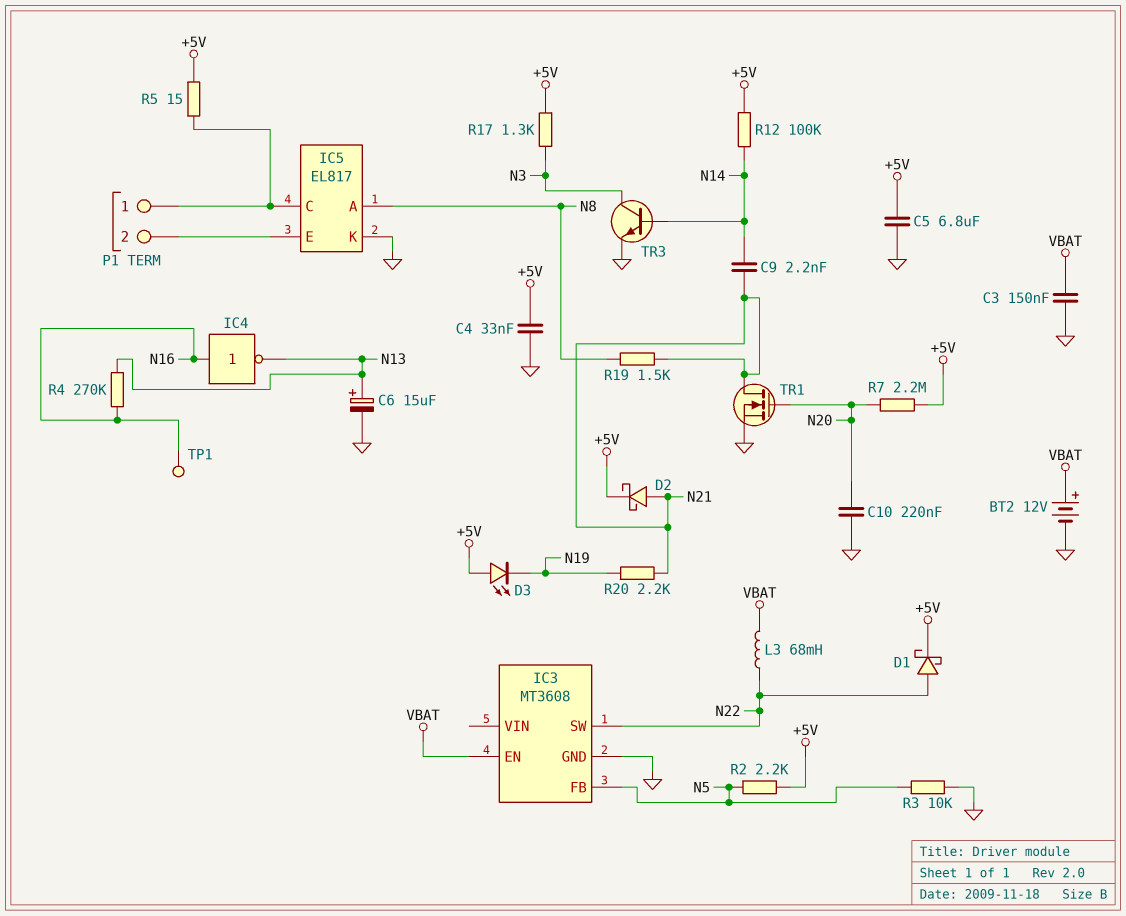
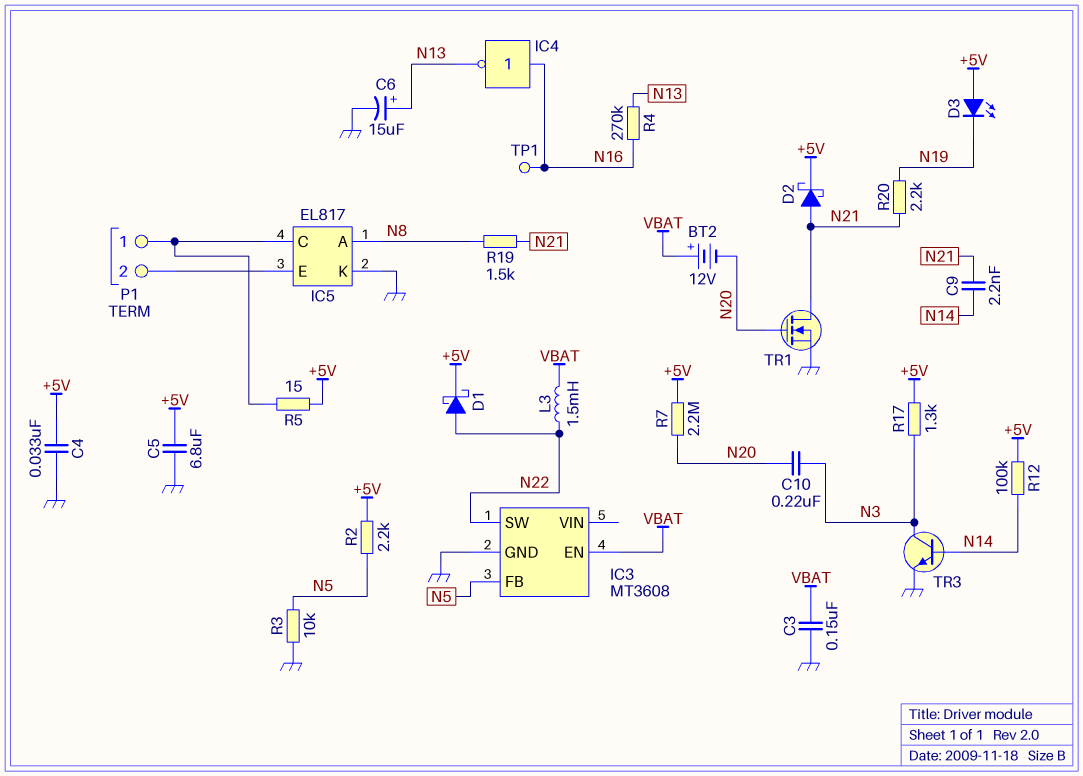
BT2: 12V (plus VBAT, minus GND) -> 12V (plus VBAT, minus N20)
C10: 220nF (GND, N20) -> 220nF (N3, N20)
L3: 68mH (N22, VBAT) -> 1.5mH (N22, VBAT)

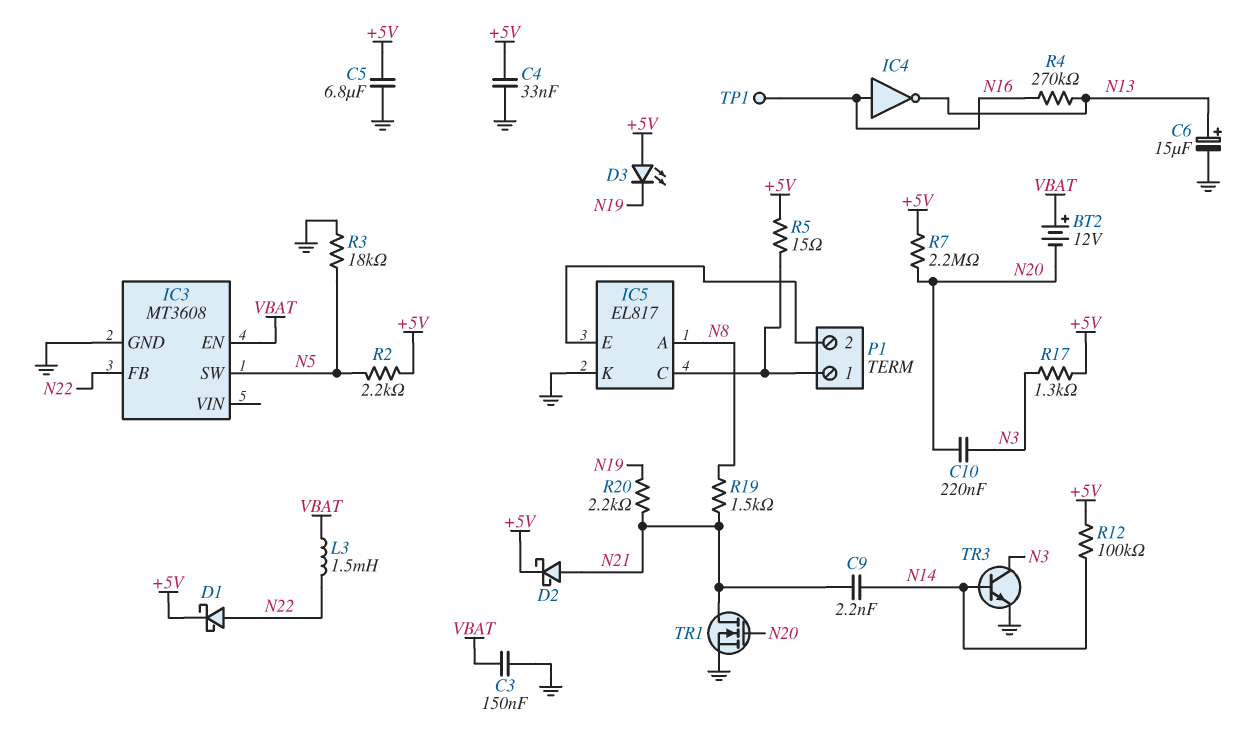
IC3 pin FB: N5 -> N22
IC3 pin SW: N22 -> N5
R3: 10k (GND, N5) -> 18k (GND, N5)

